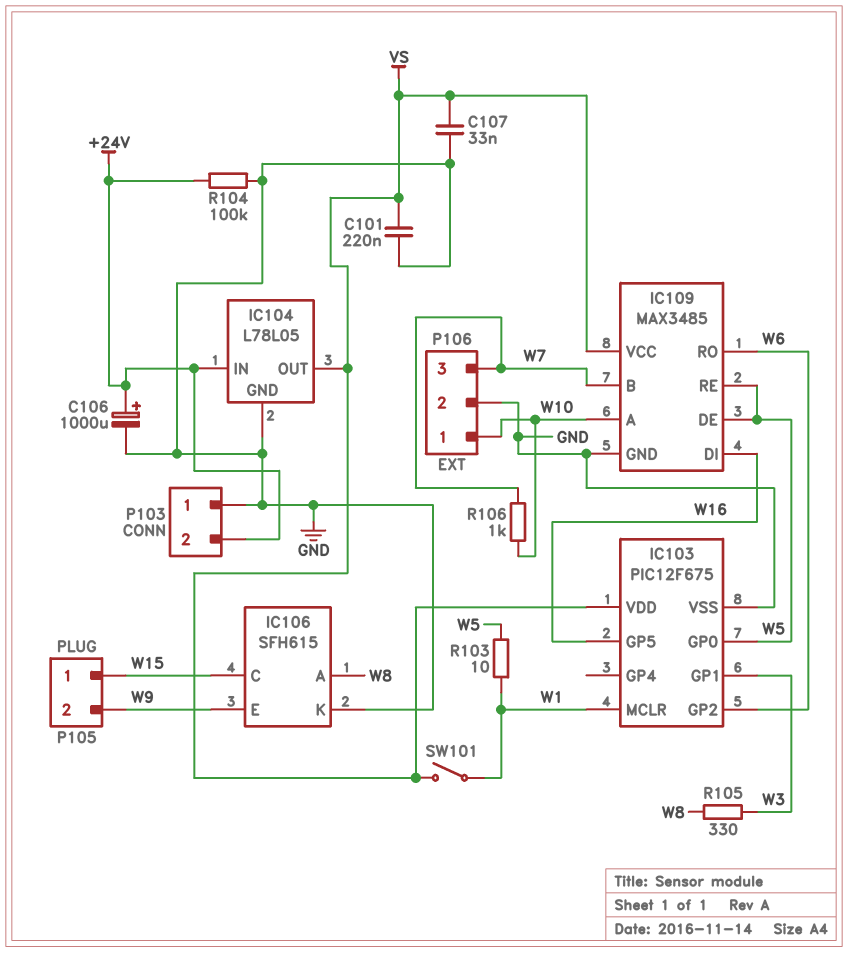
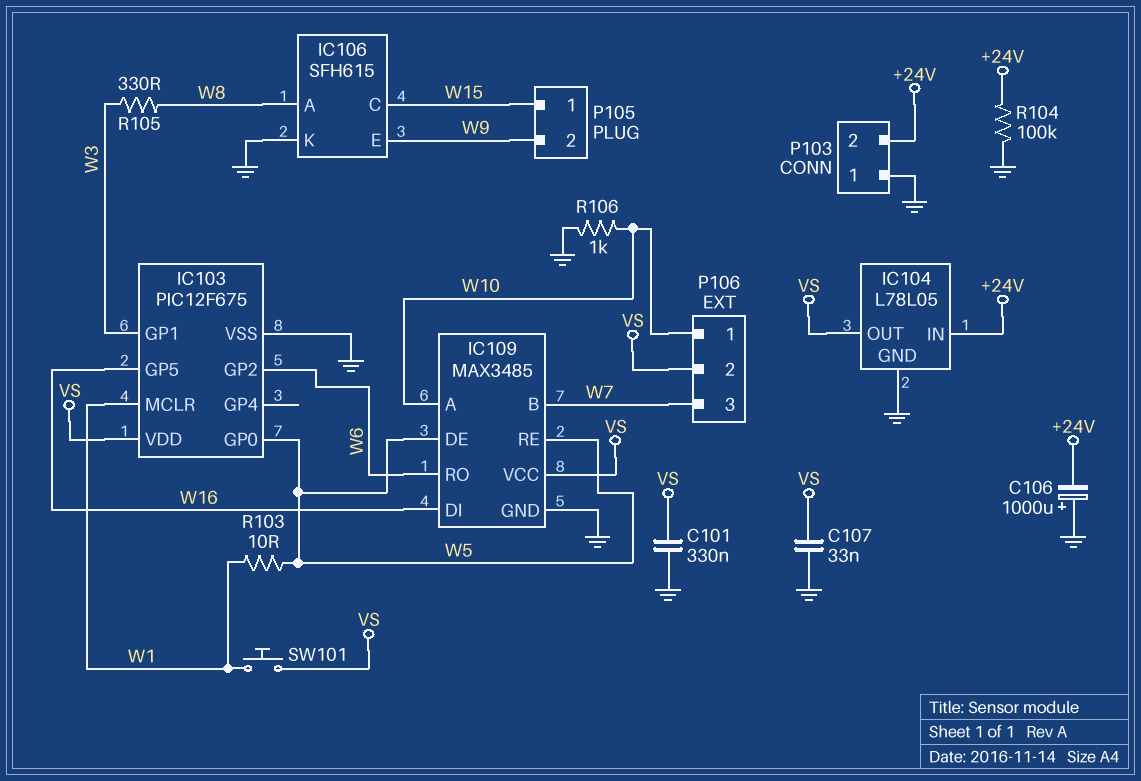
C101: 220nF (GND, VS) -> 330nF (GND, VS)
C106: 1000uF (plus +24V, minus GND) -> 1000uF (plus GND, minus +24V)
P106 pin 2: GND -> VS
R106: 1k (W7, W10) -> 1k (GND, W10)
SW101: switch (VS, W1) -> button (VS, W1)

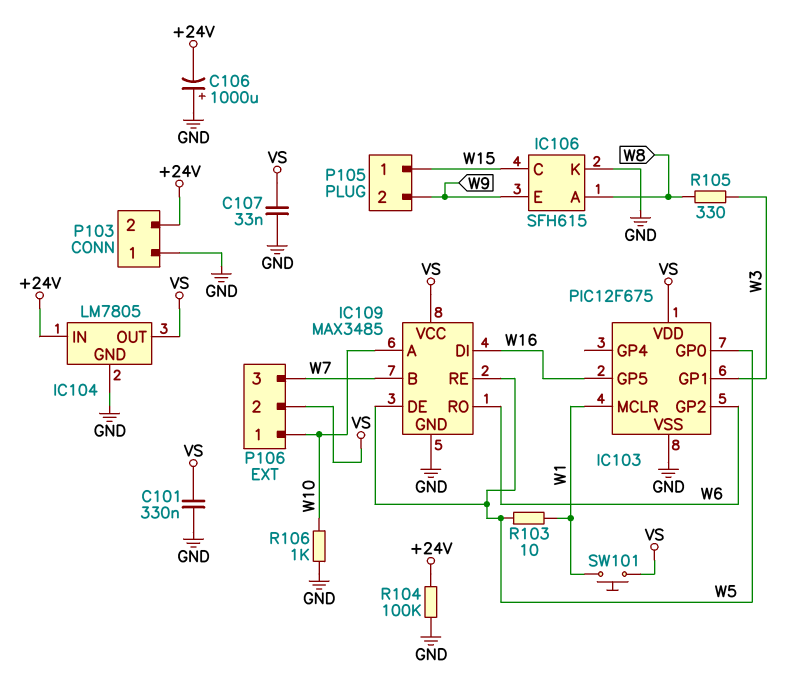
IC104: L78L05 -> LM7805

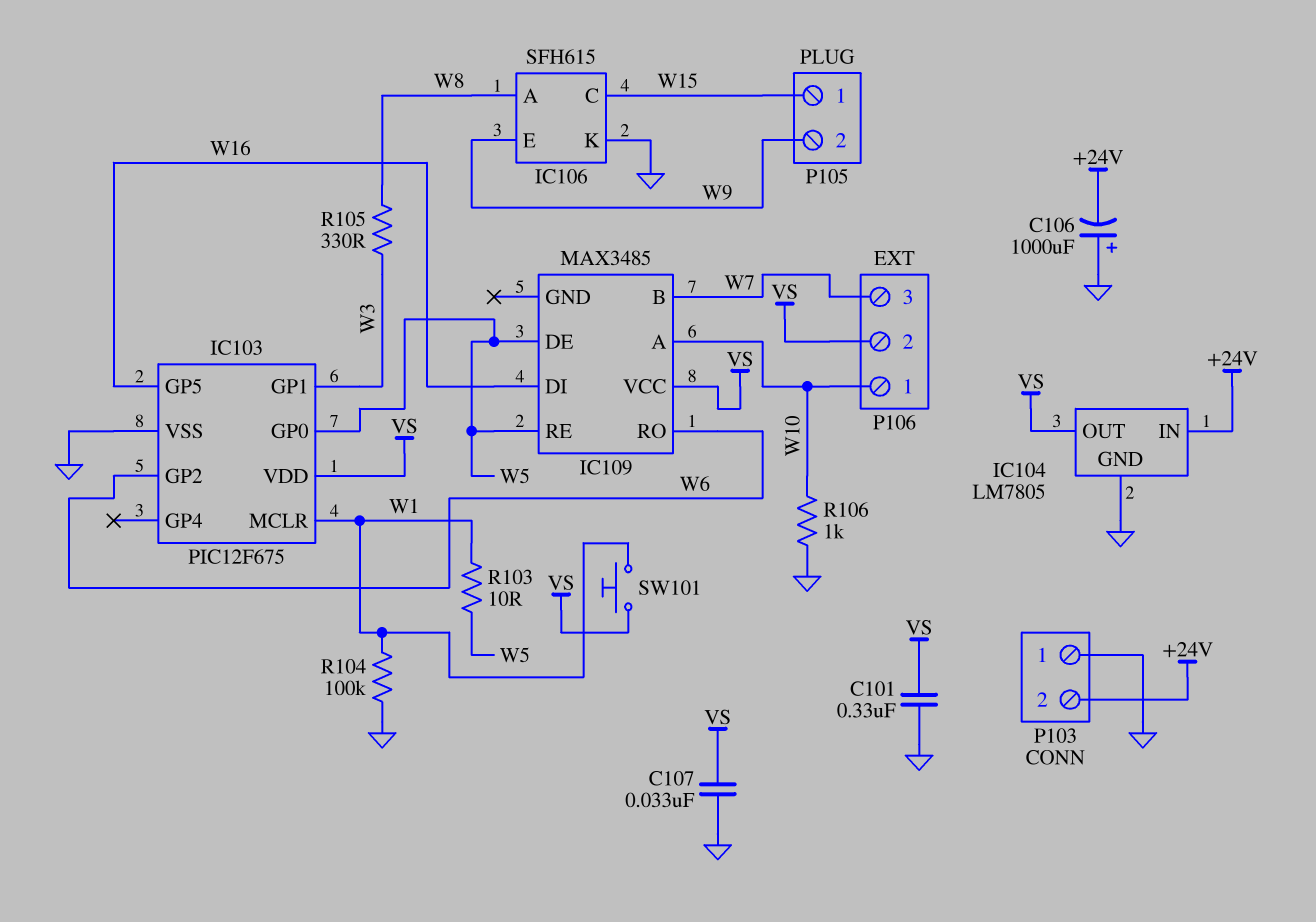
IC109 pin GND: GND -> none
R104: 100k (+24V, GND) -> 100k (GND, W1)

